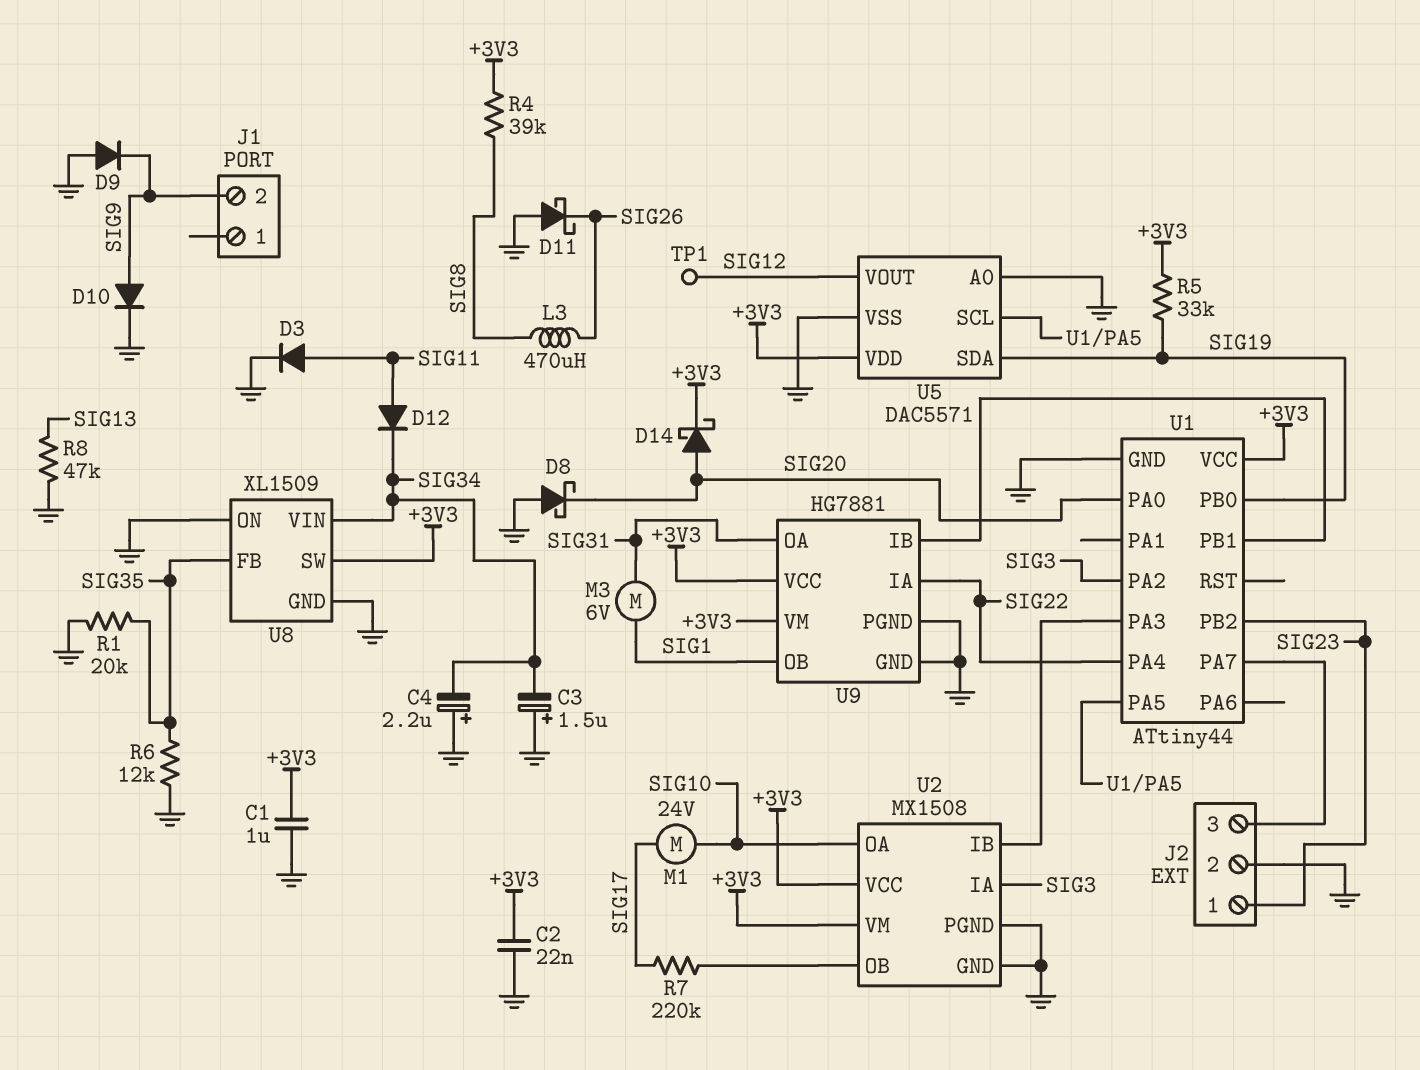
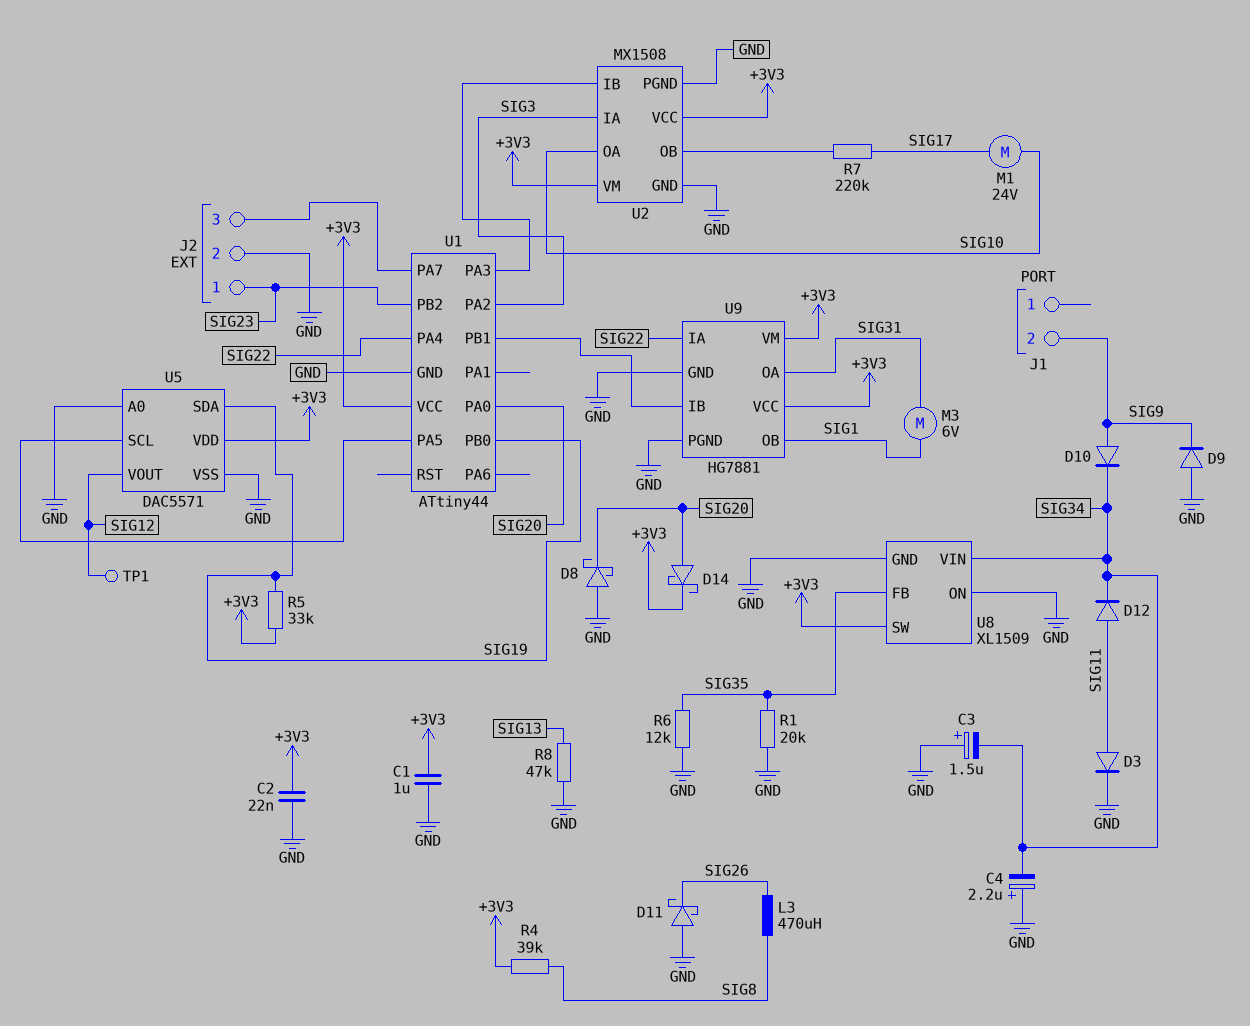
D10: diode (A SIG9, K GND) -> diode (A SIG9, K SIG34)

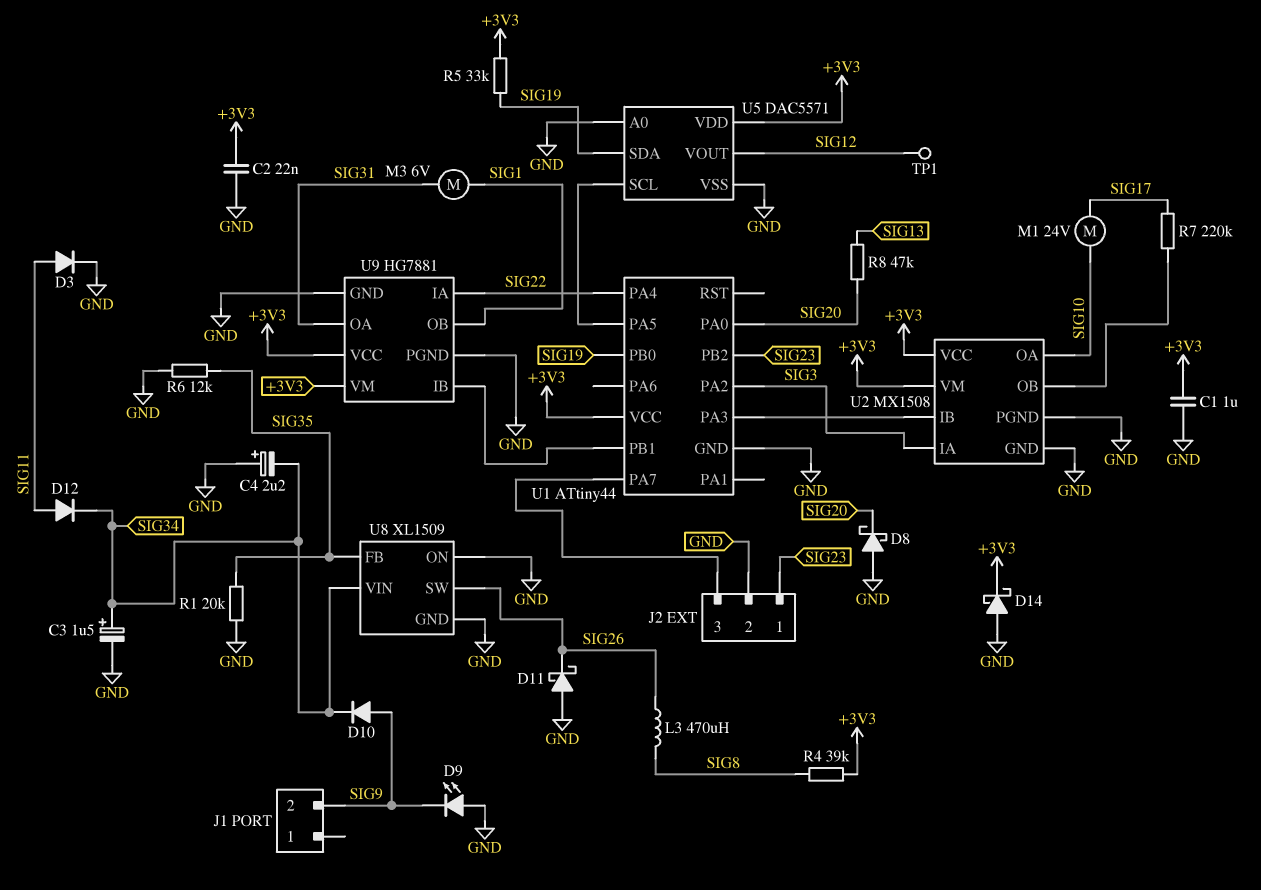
C3: 1.5uF (plus GND, minus SIG34) -> 1.5uF (plus SIG34, minus GND)
D9: diode (A GND, K SIG9) -> LED (A GND, K SIG9)
D14: schottky (A SIG20, K +3V3) -> schottky (A GND, K +3V3)
R8: 47k (GND, SIG13) -> 47k (SIG13, SIG20)
U8 pin SW: +3V3 -> SIG26

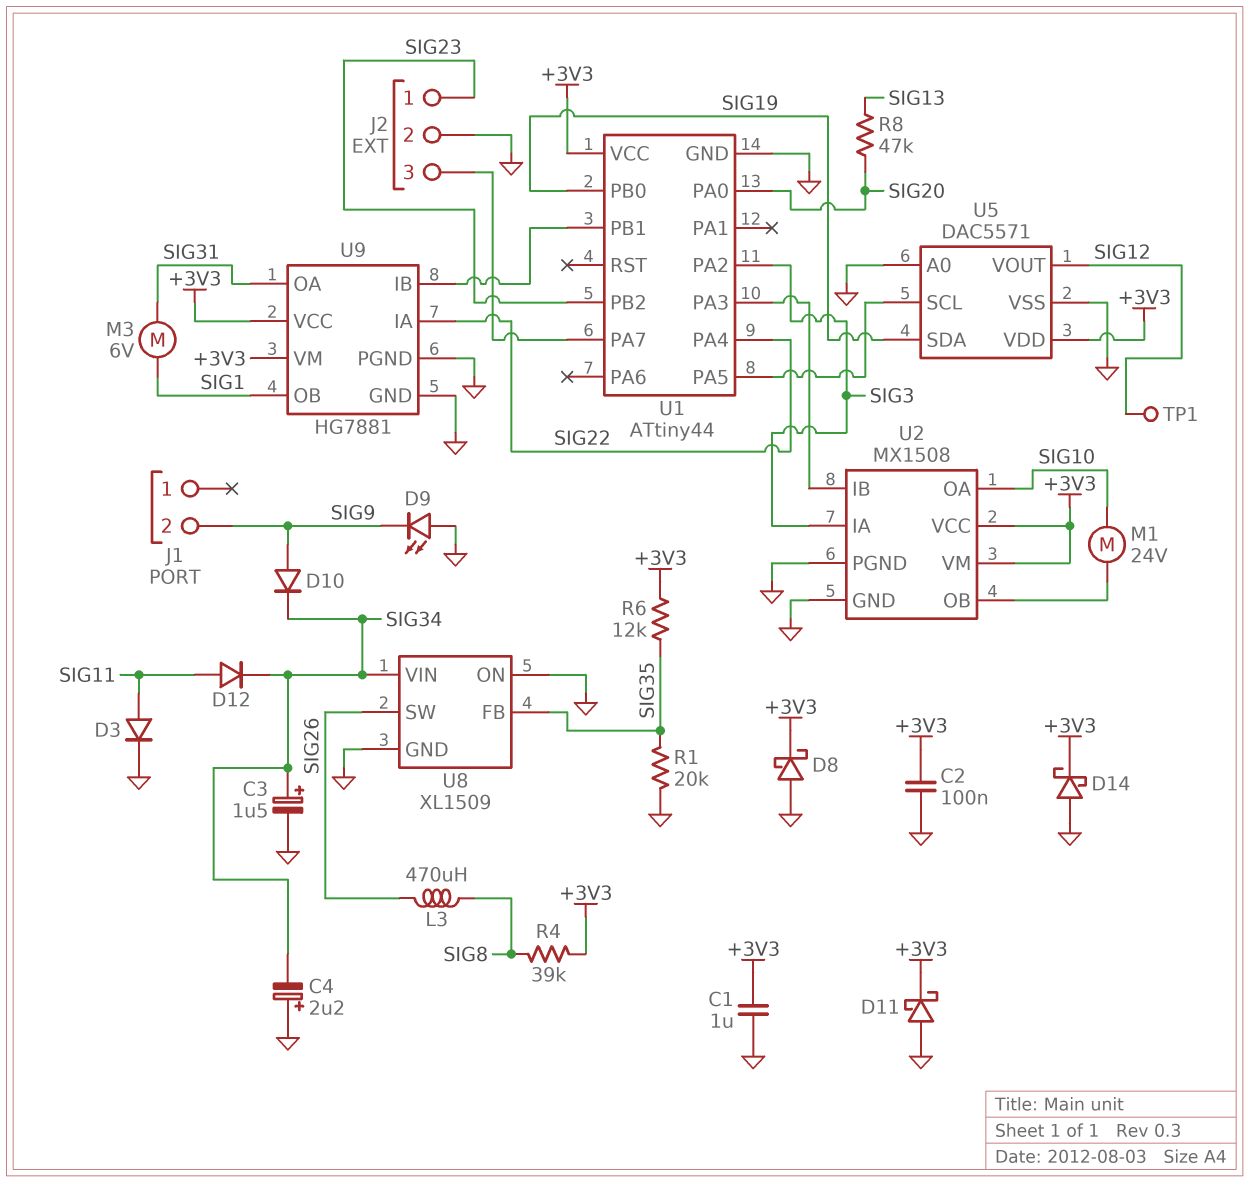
C2: 22nF (+3V3, GND) -> 100nF (+3V3, GND)
D8: schottky (A GND, K SIG20) -> schottky (A GND, K +3V3)
D11: schottky (A GND, K SIG26) -> schottky (A GND, K +3V3)
M1: motor 24V (SIG10, SIG17) -> motor 24V (SIG10, U2/OB)
R5: 33k (+3V3, SIG19) -> none
R6: 12k (GND, SIG35) -> 12k (+3V3, SIG35)
R7: 220k (SIG17, U2/OB) -> none

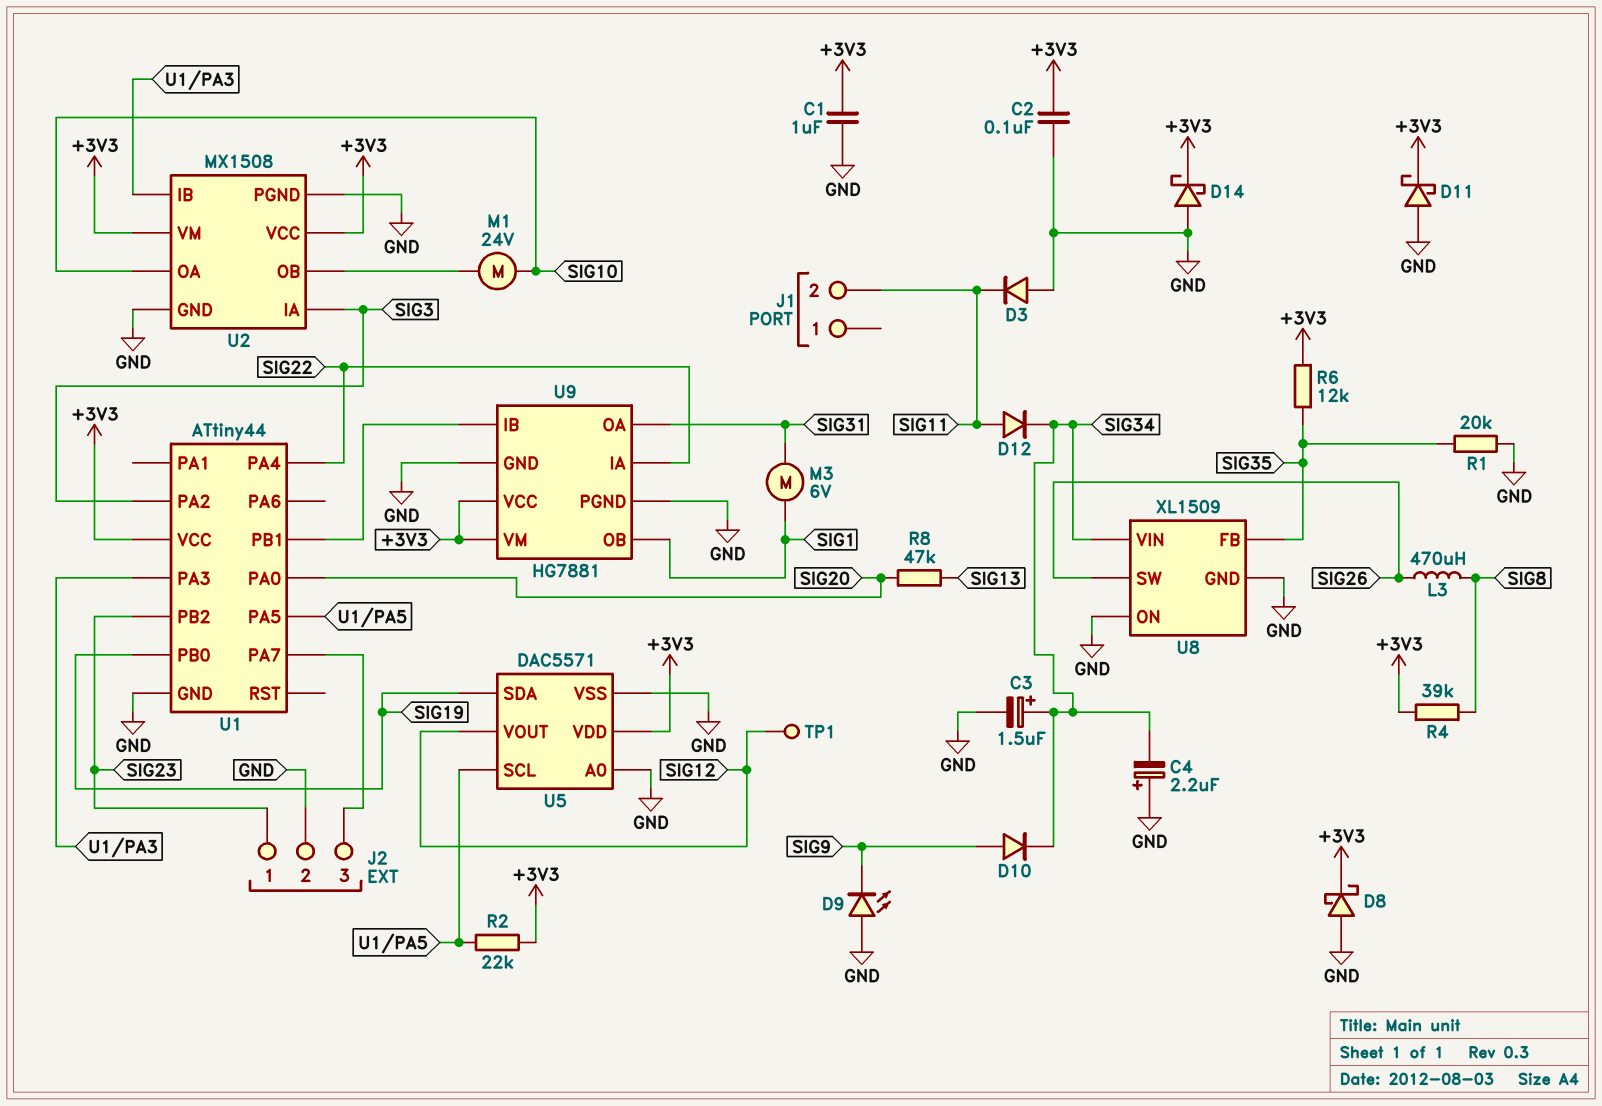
D3: diode (A SIG11, K GND) -> diode (A GND, K SIG11)
J1 pin 2: SIG9 -> SIG11
R2: none -> 22k (+3V3, U1/PA5)

